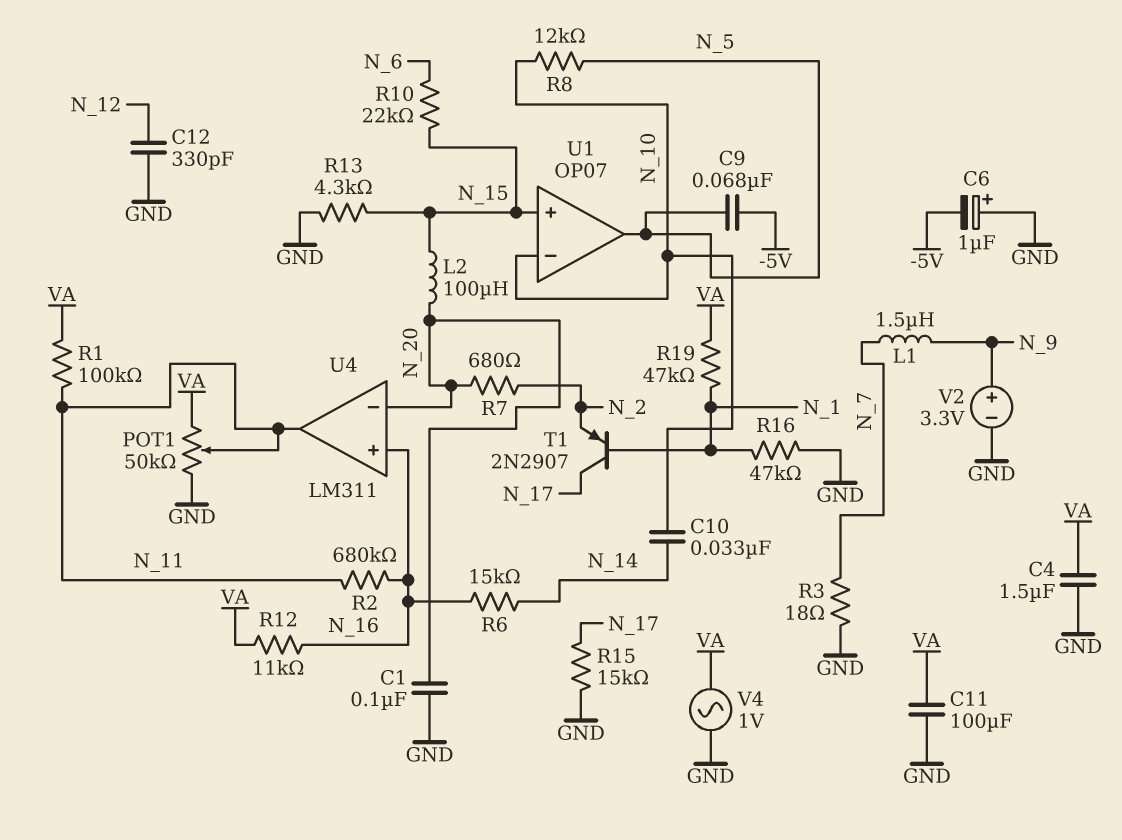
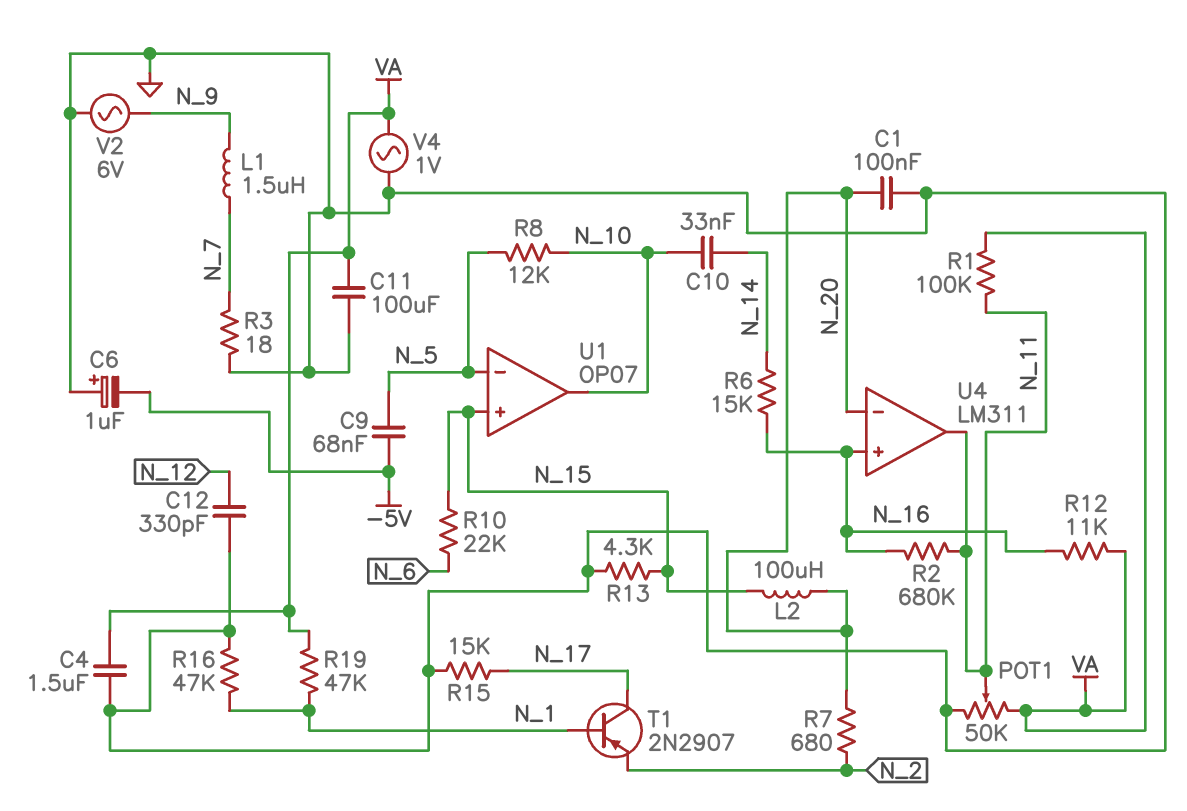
U1 pin in-: N_10 -> N_5
U1 pin out: N_5 -> N_10
V2: 3.3V (plus N_9, minus GND) -> AC 6V (GND, N_9)

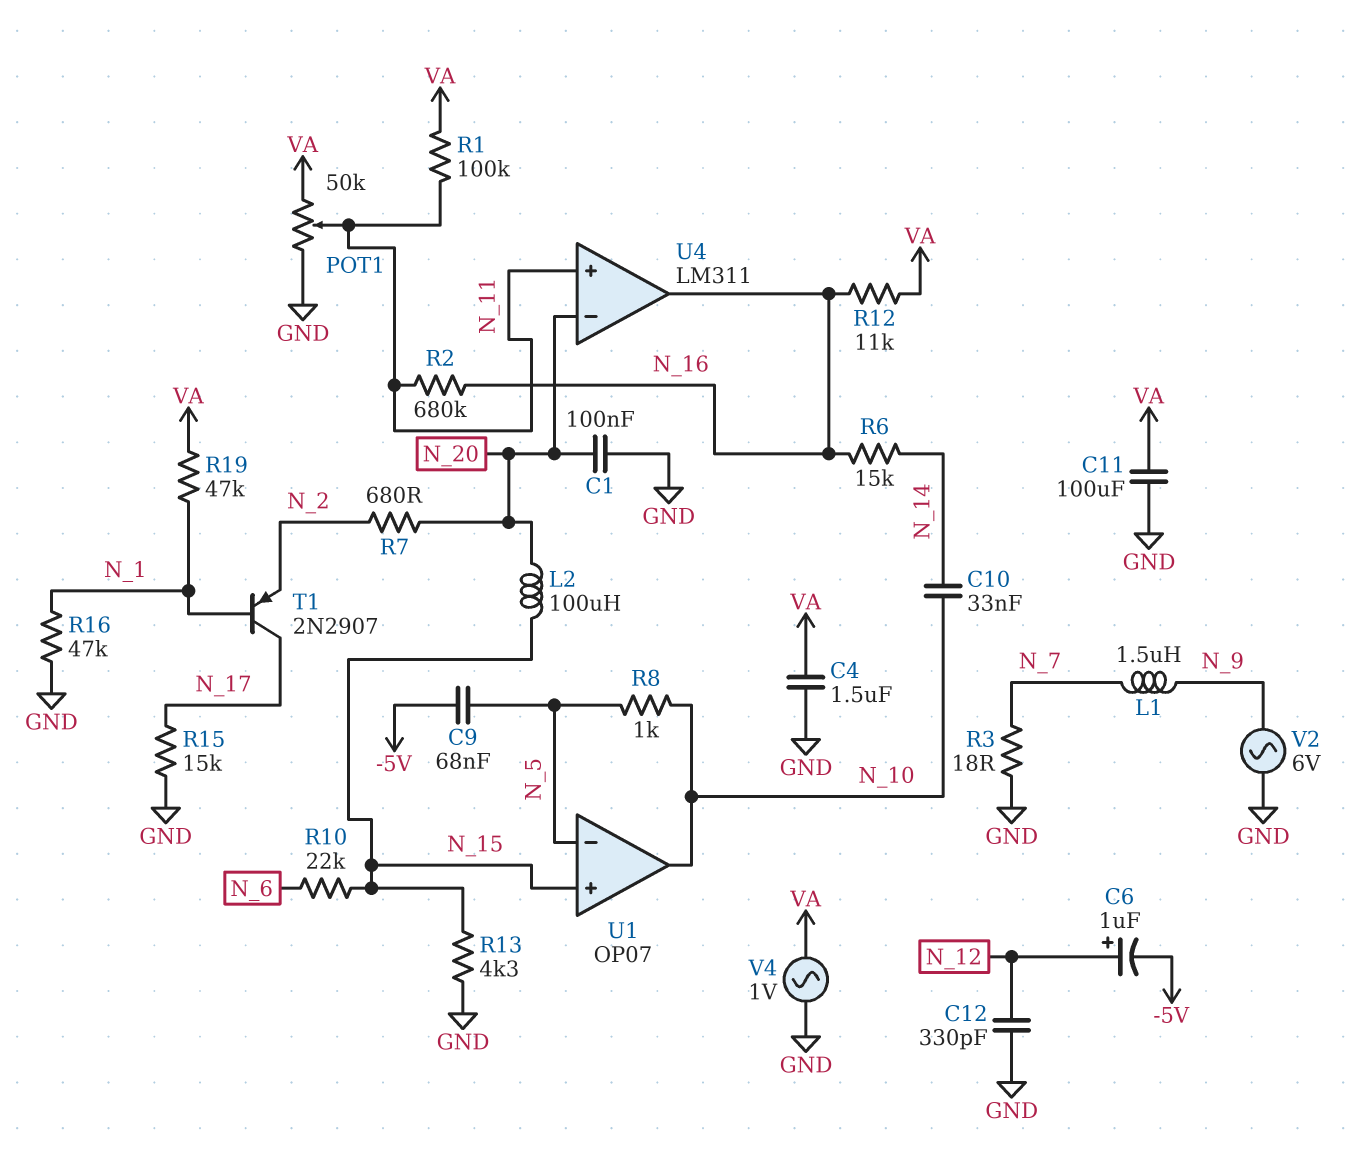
C6: 1uF (plus GND, minus -5V) -> 1uF (plus N_12, minus -5V)
R8: 12k (N_5, N_10) -> 1k (N_5, N_10)
U4 pin in+: N_16 -> N_11
U4 pin out: N_11 -> N_16

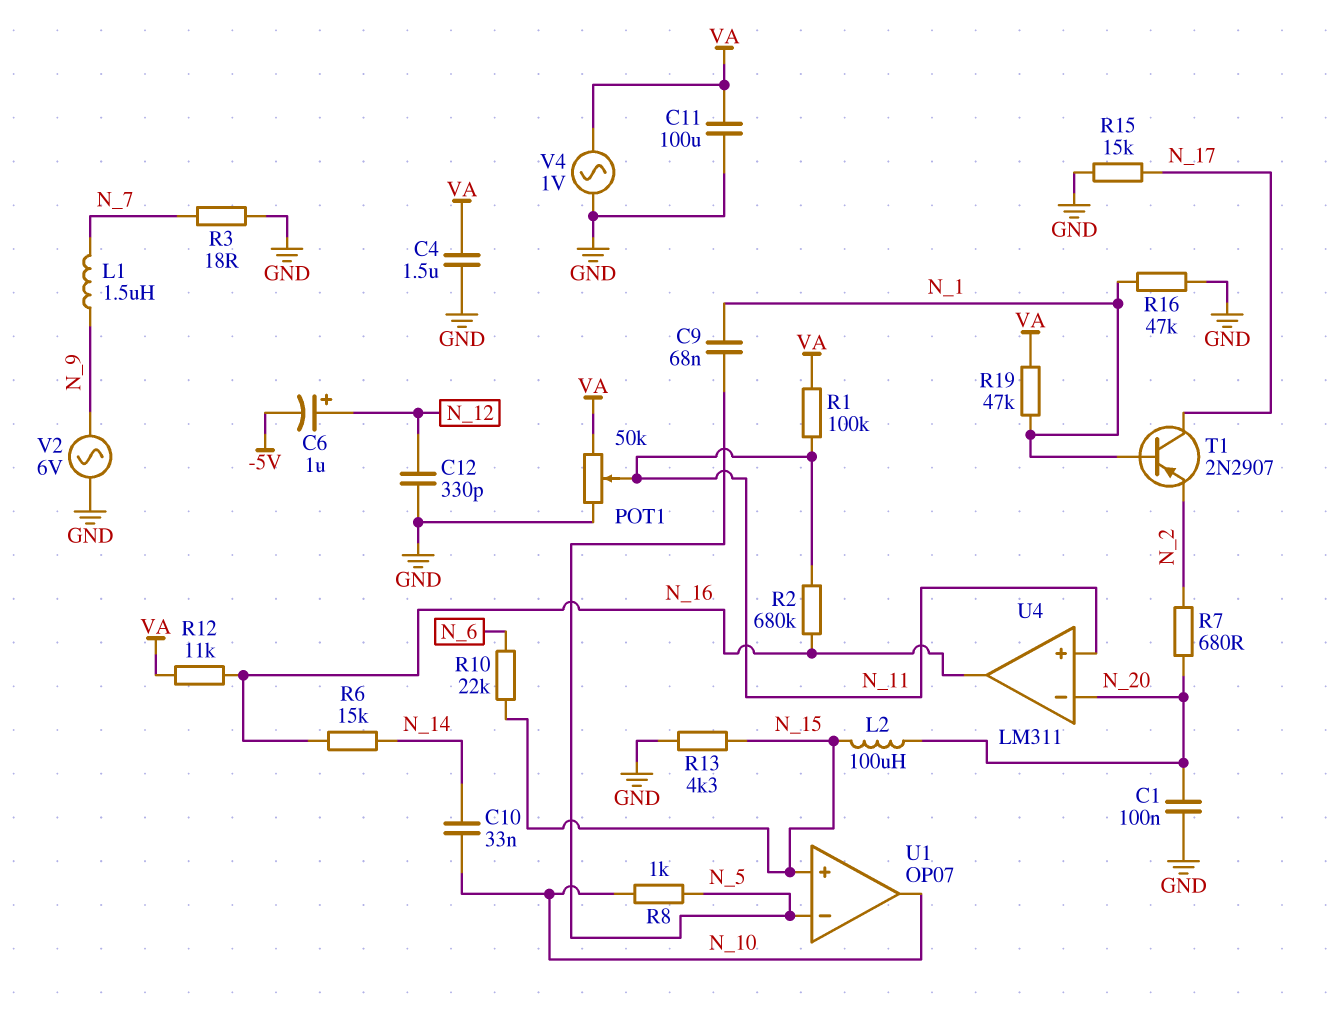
C9: 68nF (-5V, N_5) -> 68nF (N_1, N_5)

